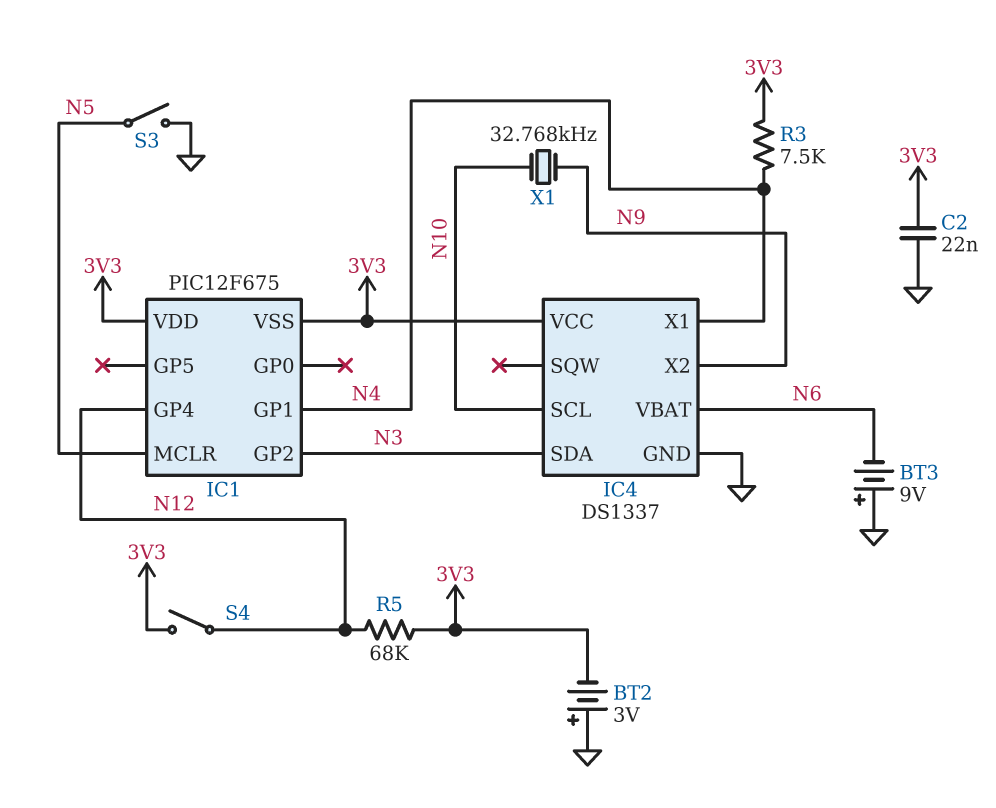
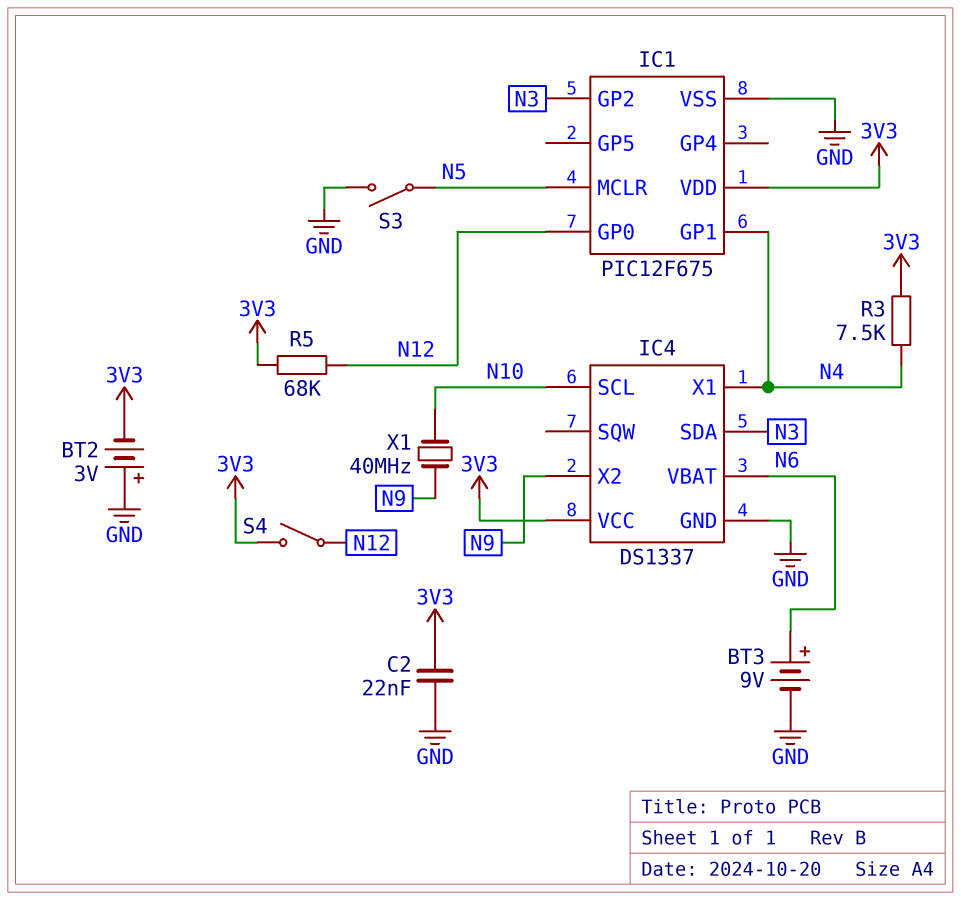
BT3: 9V (plus GND, minus N6) -> 9V (plus N6, minus GND)
IC1 pin GP0: none -> N12
IC1 pin GP4: N12 -> none
IC1 pin VSS: 3V3 -> GND
X1: 32.768kHz (N9, N10) -> 40MHz (N9, N10)

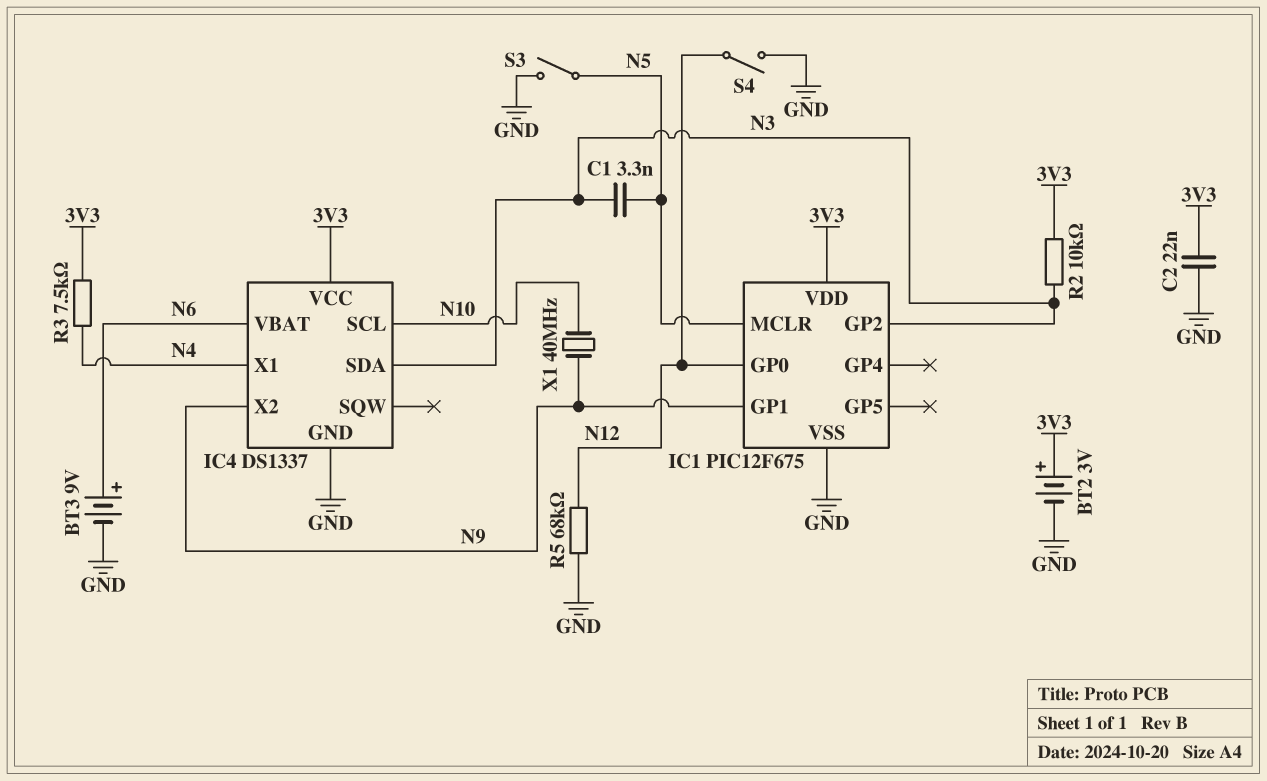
BT2: 3V (plus GND, minus 3V3) -> 3V (plus 3V3, minus GND)
C1: none -> 3.3nF (N3, N5)
IC1 pin GP1: N4 -> N9
R2: none -> 10k (3V3, N3)
R5: 68k (3V3, N12) -> 68k (GND, N12)
S4: switch (3V3, N12) -> switch (GND, N12)

